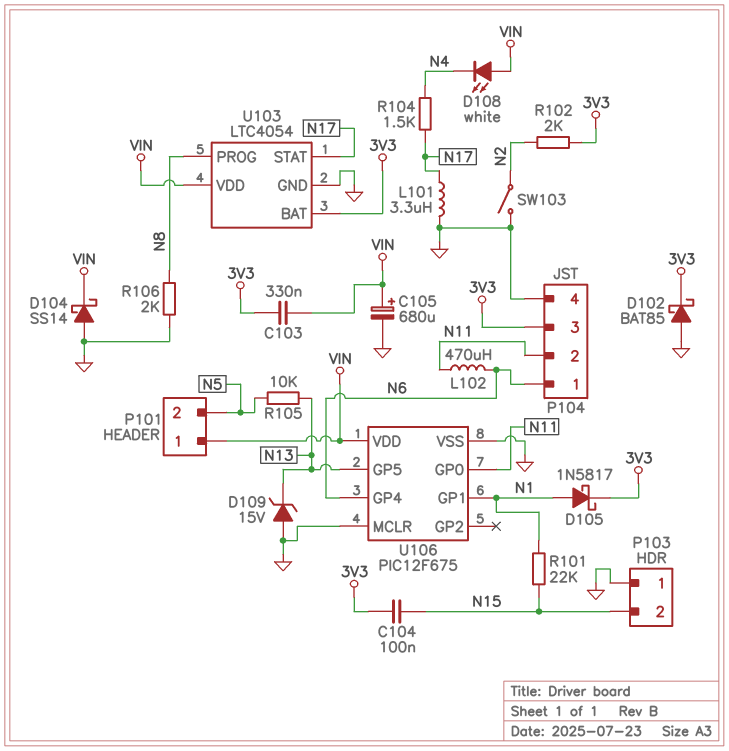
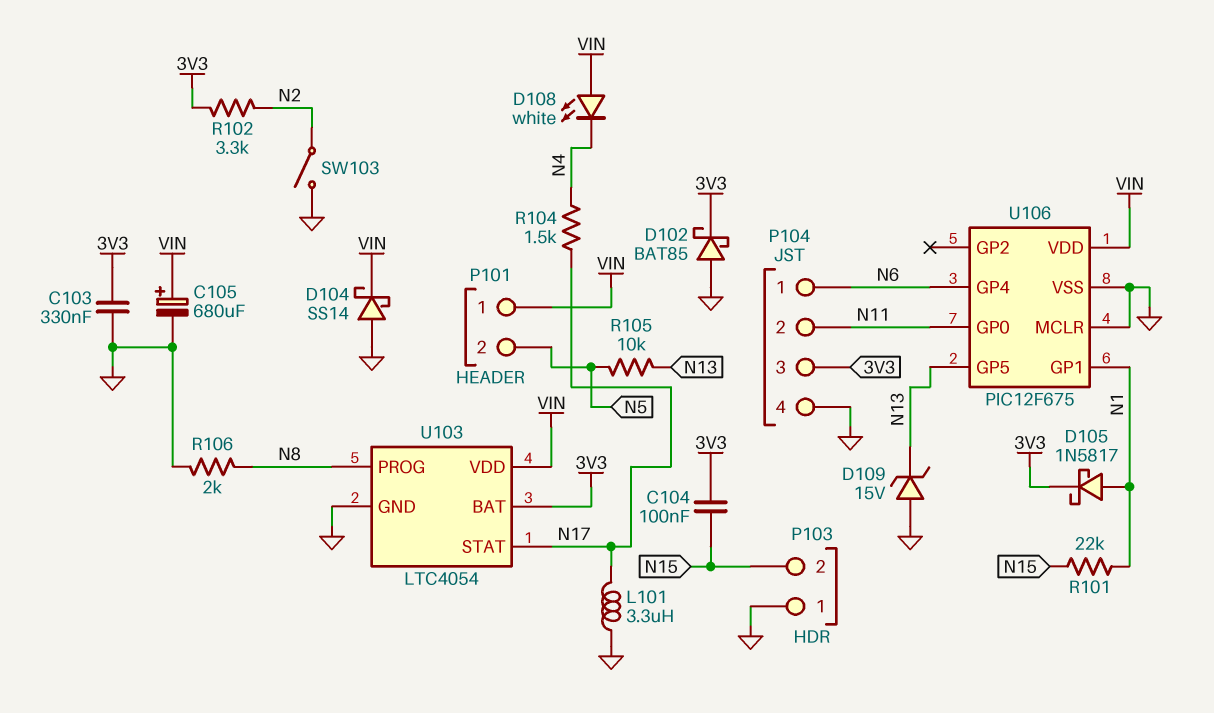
C103: 330nF (3V3, VIN) -> 330nF (3V3, GND)
L102: 470uH (N6, N11) -> none
R102: 2k (3V3, N2) -> 3.3k (3V3, N2)

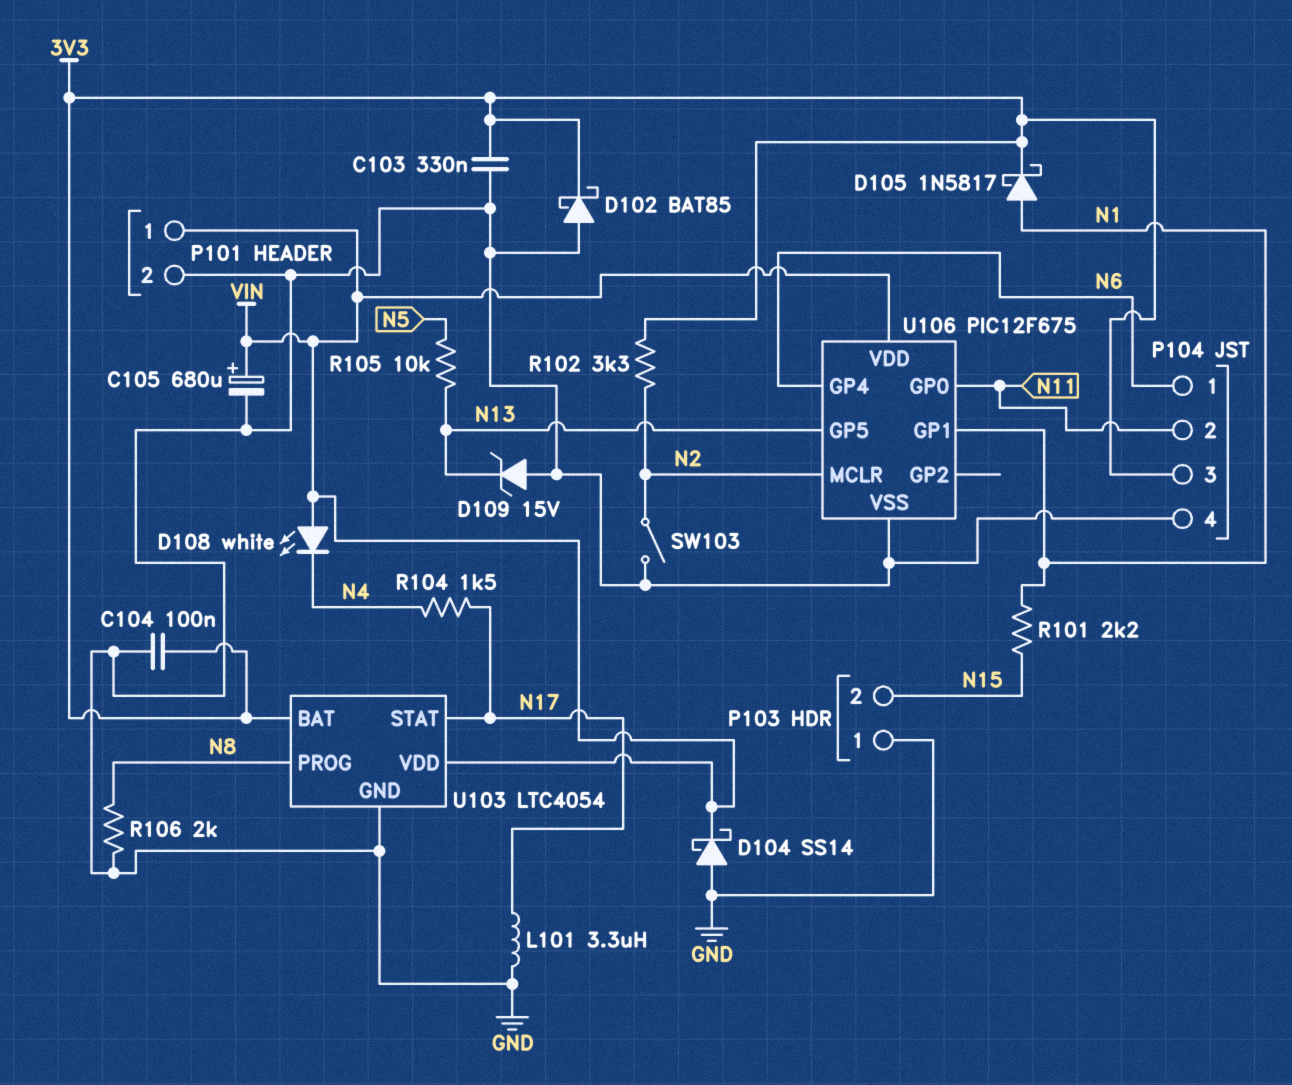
C104: 100nF (3V3, N15) -> 100nF (3V3, GND)
P101 pin 2: N5 -> GND
R101: 22k (N1, N15) -> 2.2k (N1, N15)
U106 pin MCLR: GND -> N2

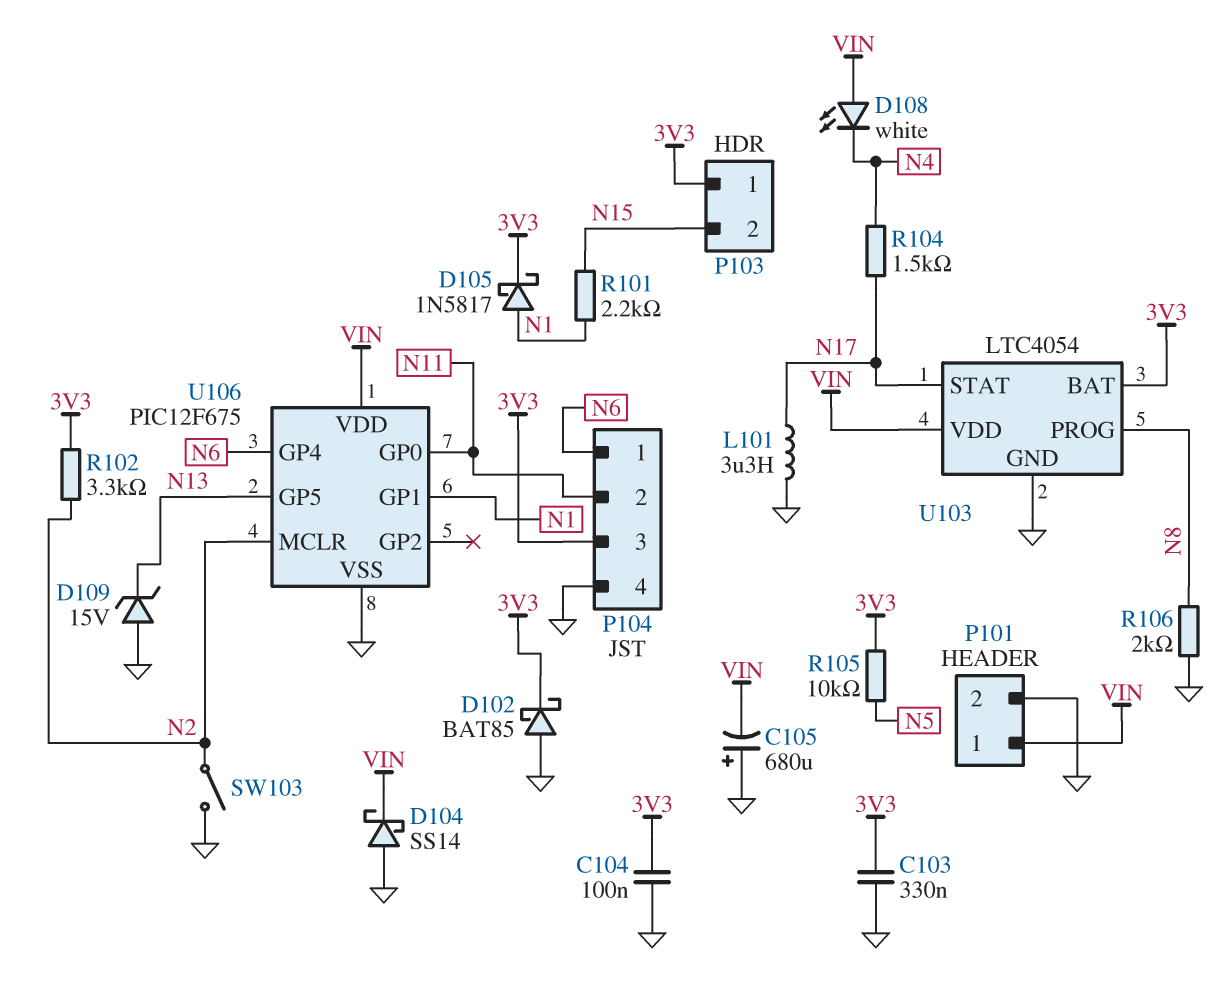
C105: 680uF (plus VIN, minus GND) -> 680uF (plus GND, minus VIN)
P103 pin 1: GND -> 3V3
R105: 10k (N5, N13) -> 10k (3V3, N5)

